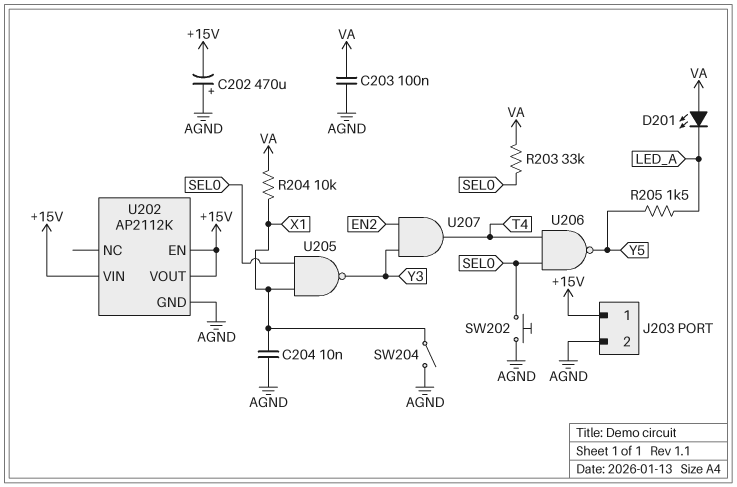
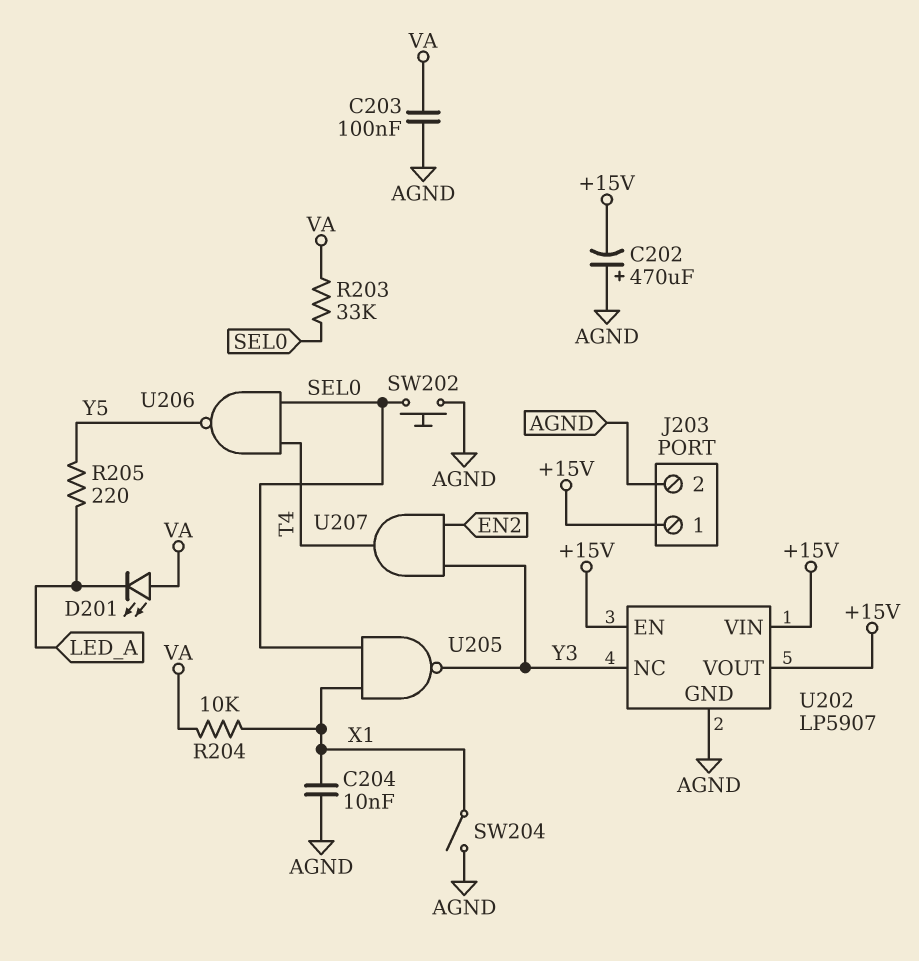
R205: 1.5k (LED_A, Y5) -> 220 (LED_A, Y5)
U202: AP2112K -> LP5907
U202 pin NC: none -> Y3

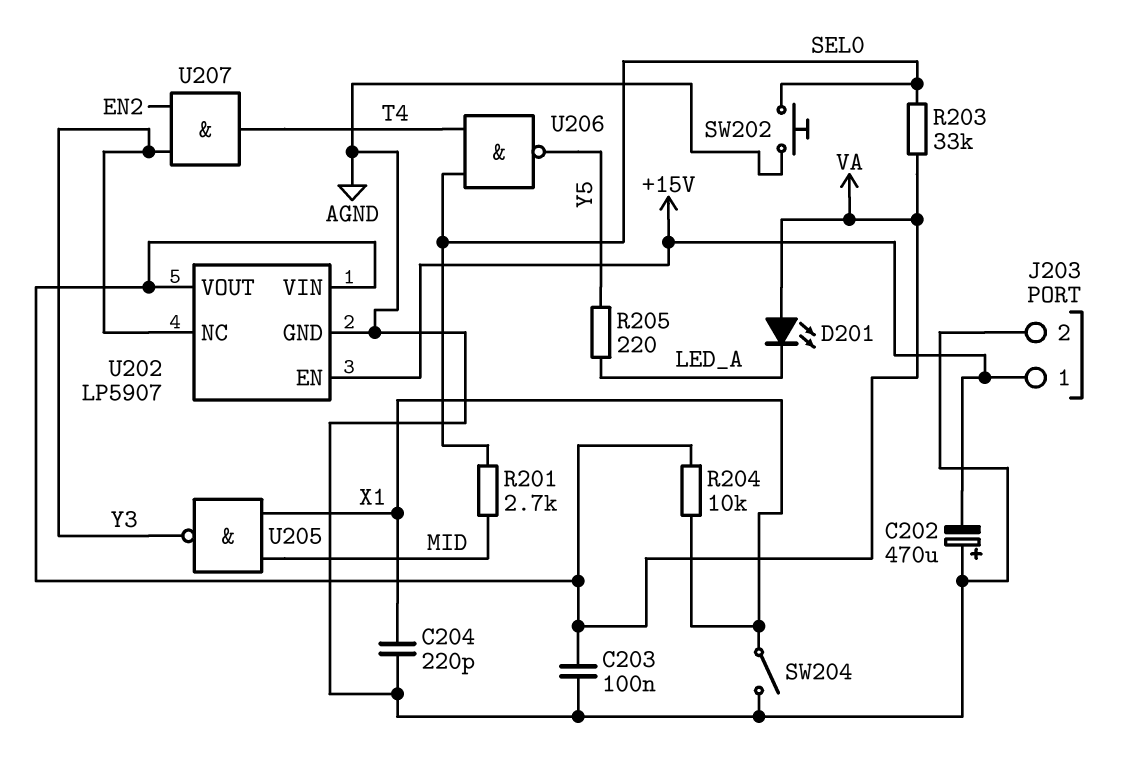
C204: 10nF (AGND, X1) -> 220pF (AGND, X1)
R201: none -> 2.7k (MID, SEL0)
U202 pin VIN: +15V -> VA
U202 pin VOUT: +15V -> VA
U205: NAND (in SEL0, in X1, out Y3) -> NAND (in MID, in X1, out Y3)

